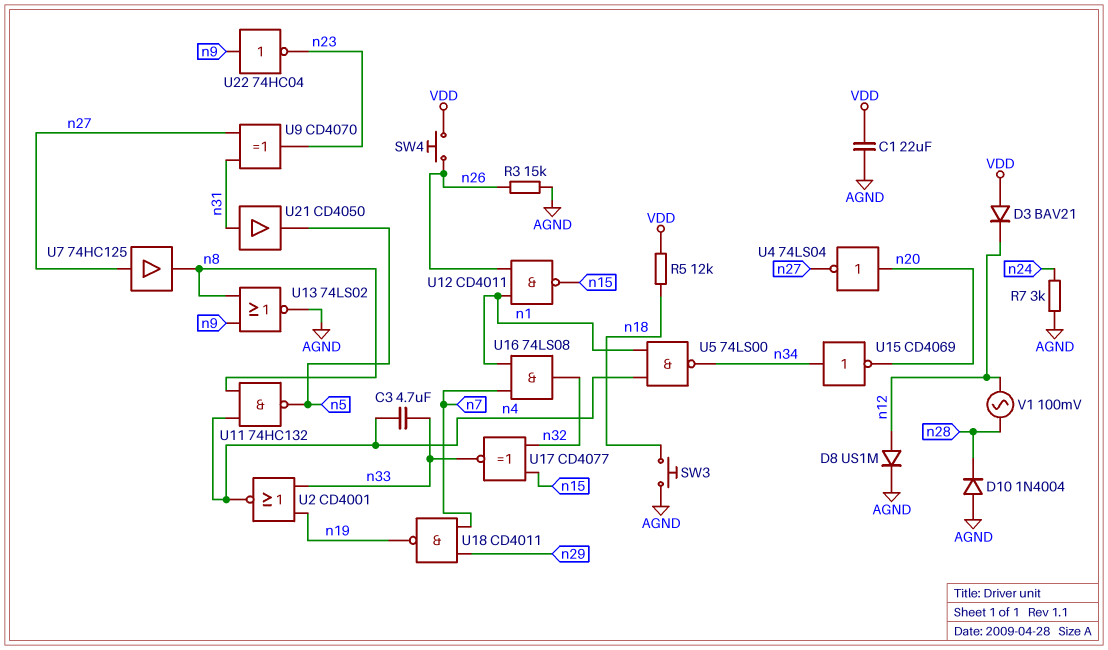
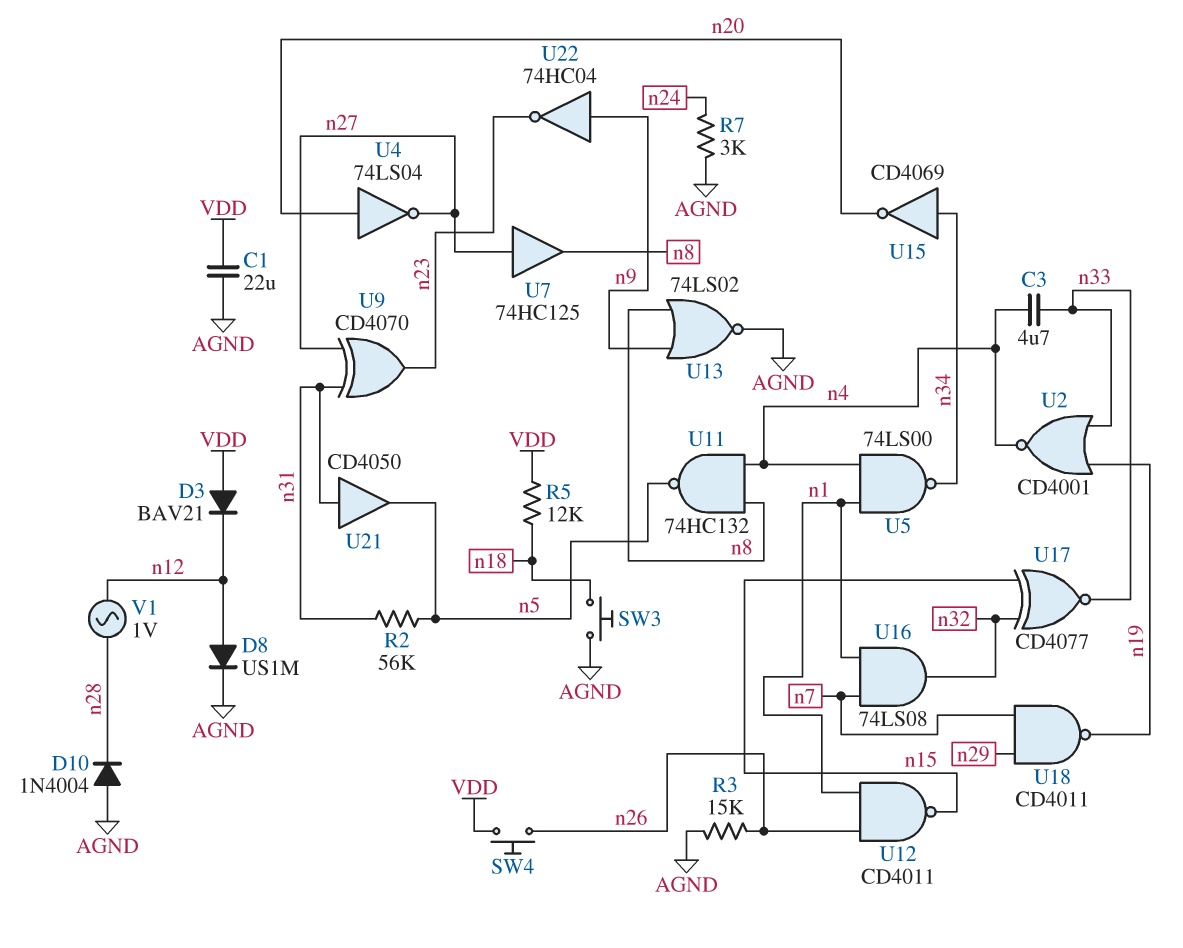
R2: none -> 56k (n5, n31)
V1: AC 100mV (n12, n28) -> AC 1V (n12, n28)

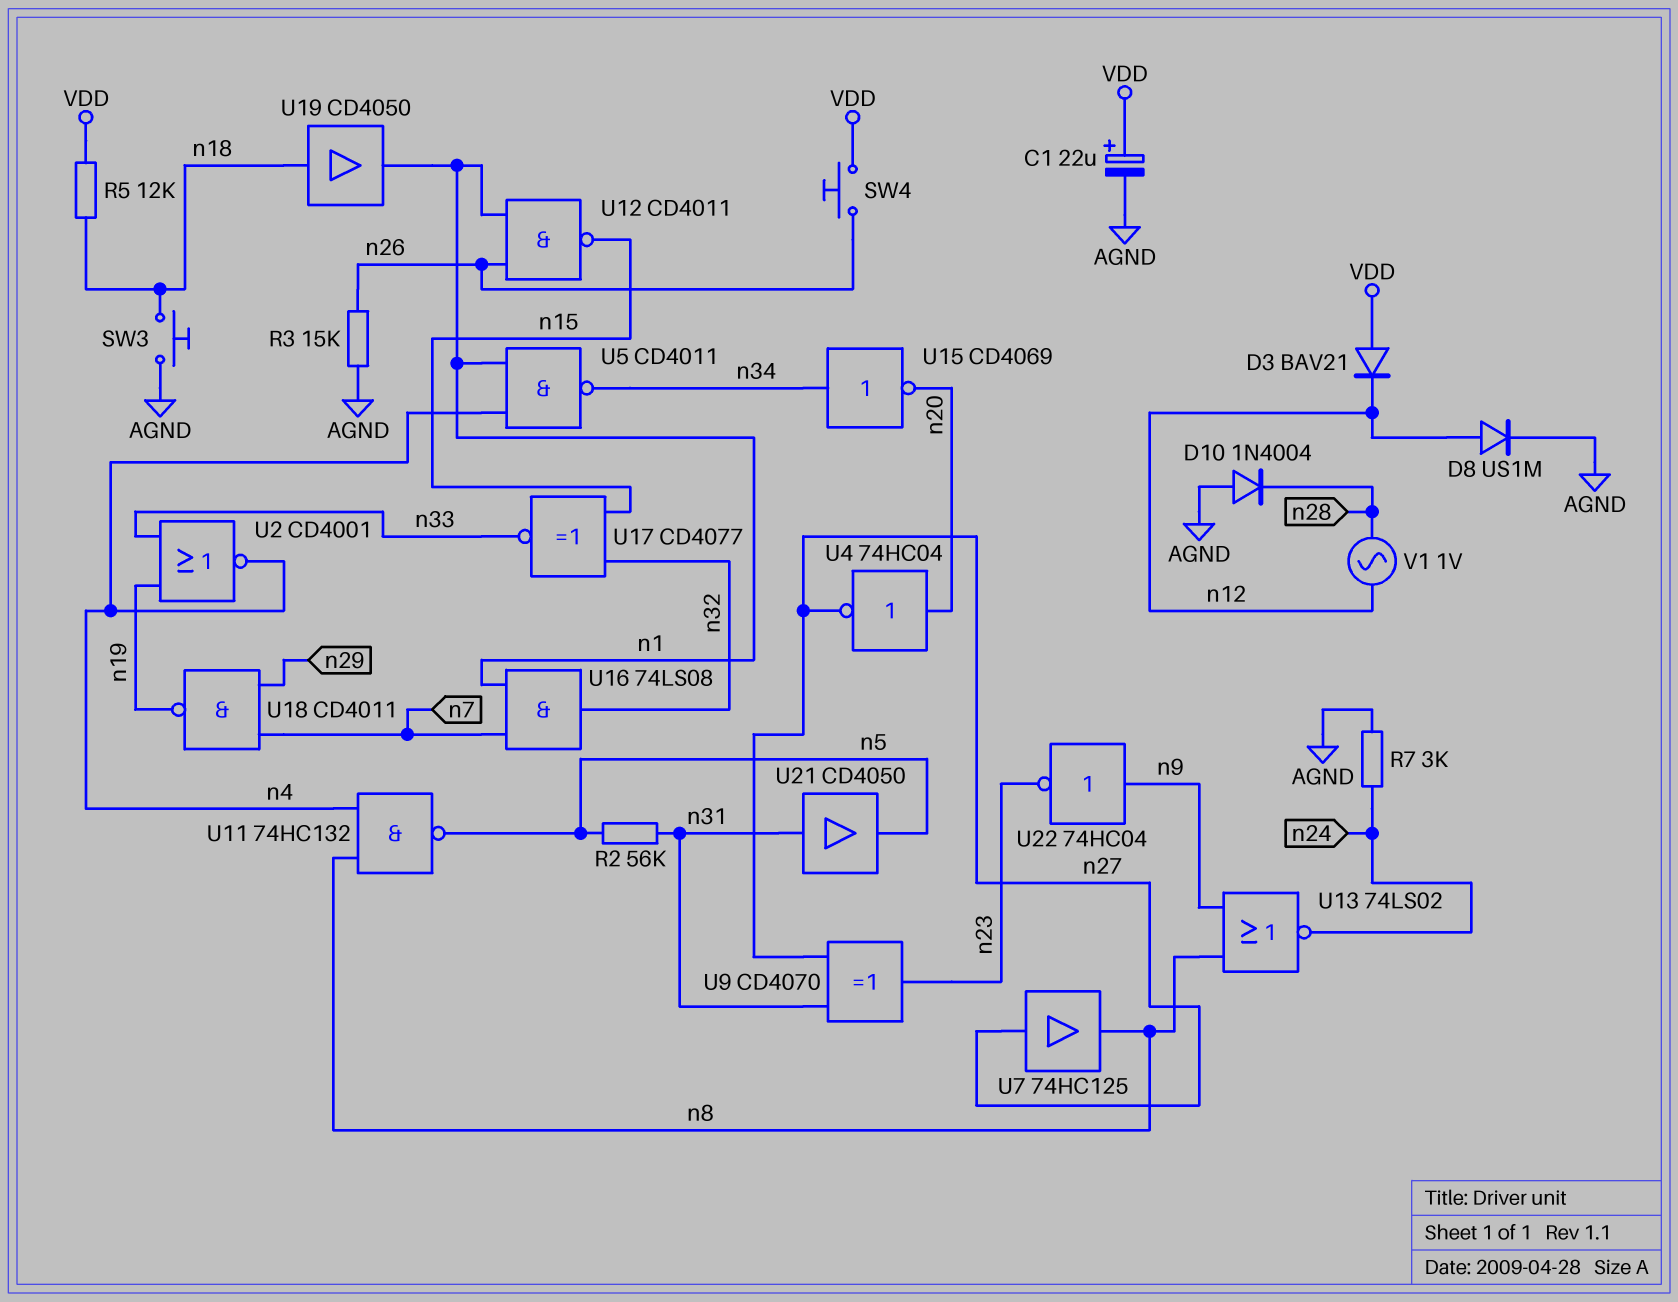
C1: 22uF (AGND, VDD) -> 22uF (plus VDD, minus AGND)
C3: 4.7uF (n4, n33) -> none
U4: NOT 74LS04 (in n20, out n27) -> NOT 74HC04 (in n20, out n27)
U5: NAND 74LS00 (in n1, in n4, out n34) -> NAND CD4011 (in n1, in n4, out n34)
U13: NOR 74LS02 (in n8, in n9, out AGND) -> NOR 74LS02 (in n8, in n9, out n24)
U19: none -> buffer CD4050 (in n18, out n1)

